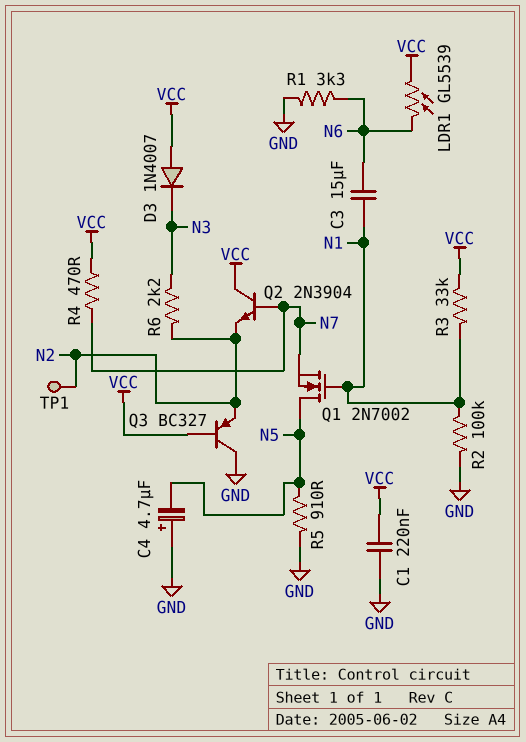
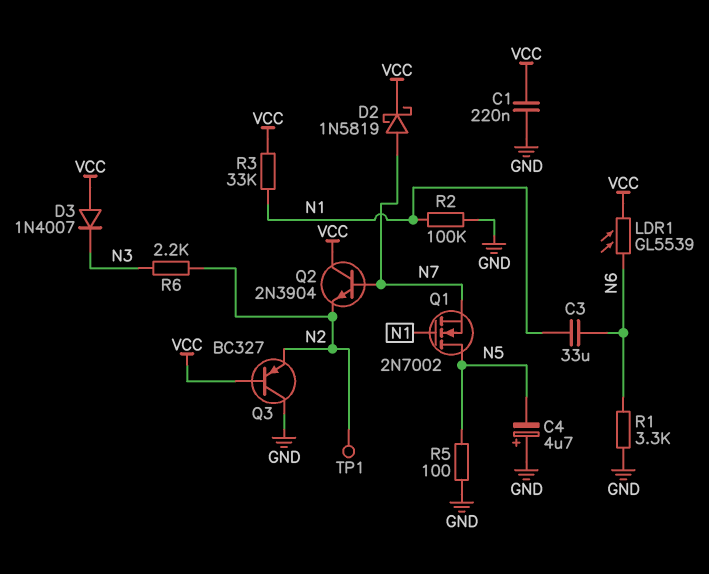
C3: 15uF (N1, N6) -> 33uF (N1, N6)
D2: none -> schottky 1N5819 (A N7, K VCC)
R4: 470 (N7, VCC) -> none
R5: 910 (GND, N5) -> 100 (GND, N5)

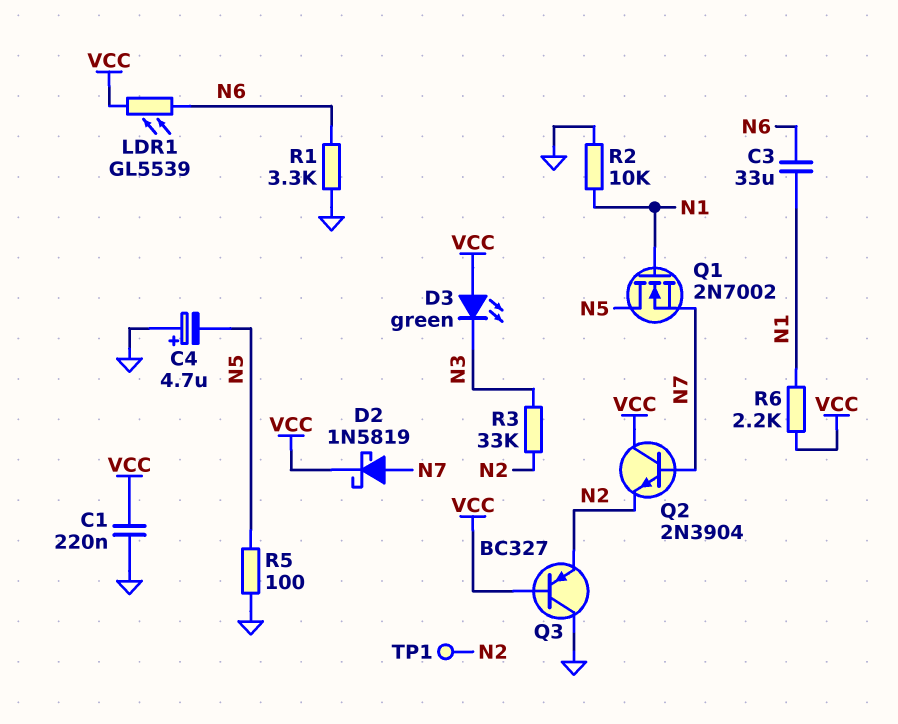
D3: diode 1N4007 (A VCC, K N3) -> LED green (A VCC, K N3)
R2: 100k (GND, N1) -> 10k (GND, N1)
R3: 33k (N1, VCC) -> 33k (N2, N3)
R6: 2.2k (N2, N3) -> 2.2k (N1, VCC)

